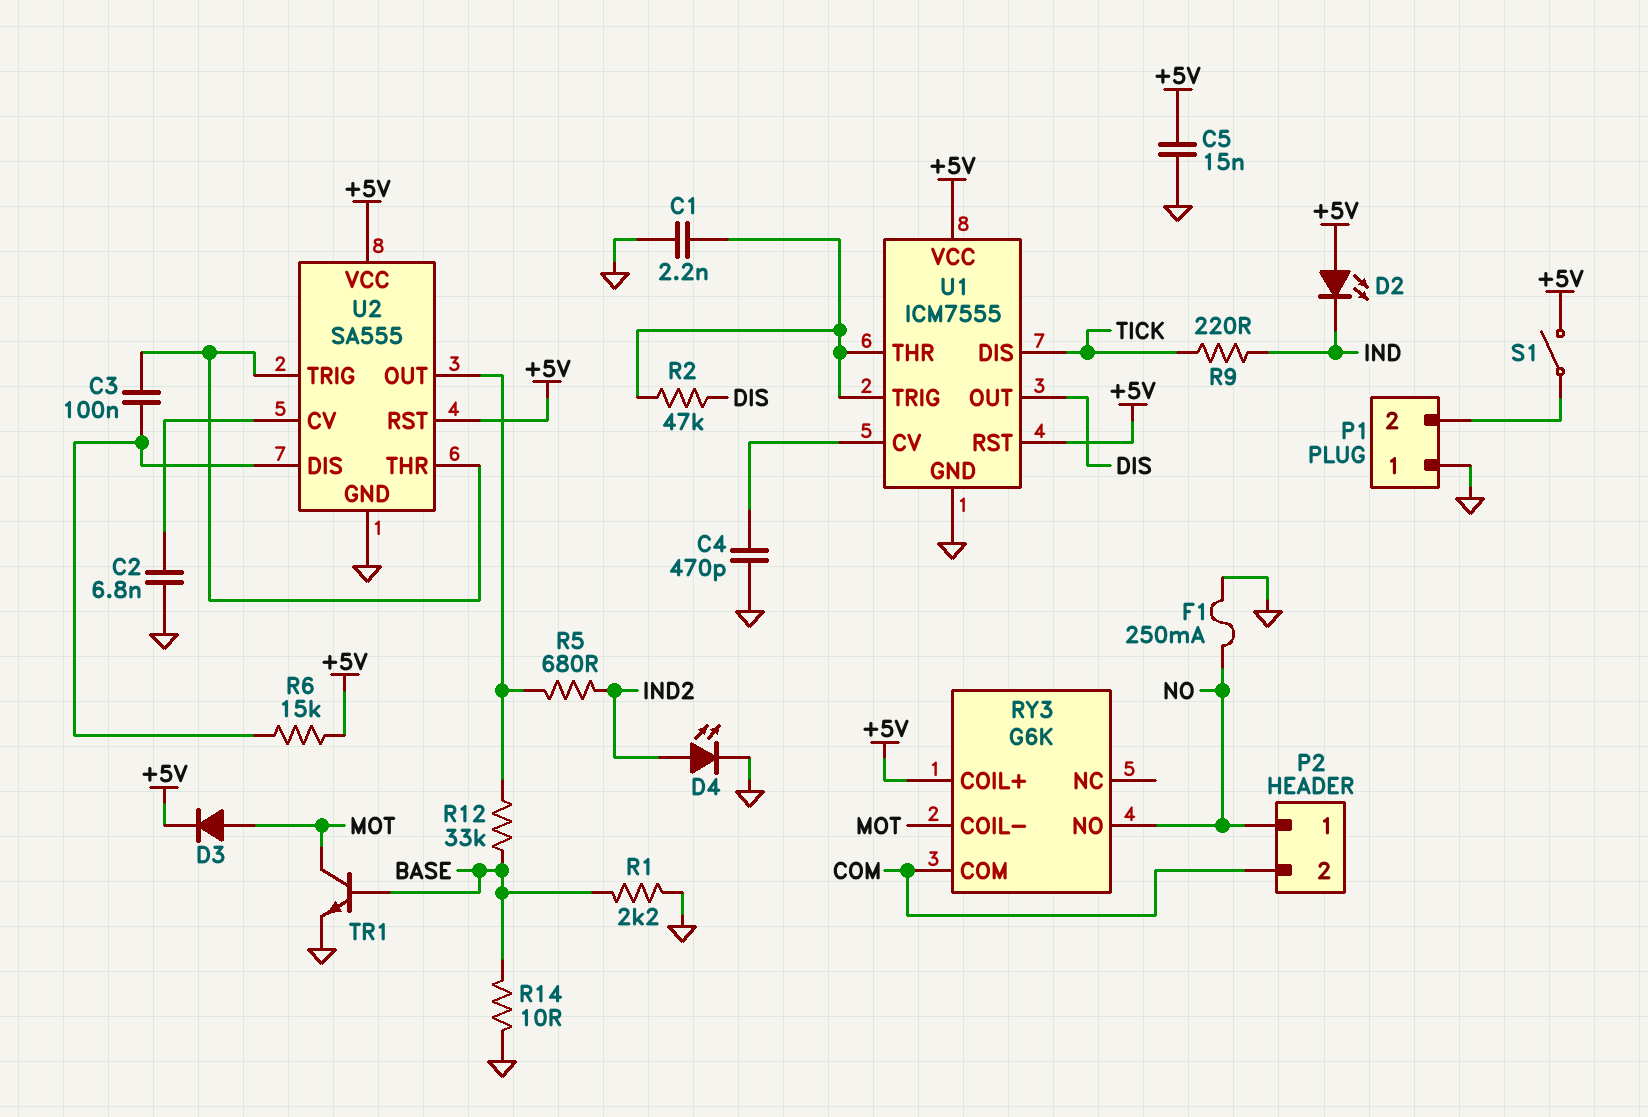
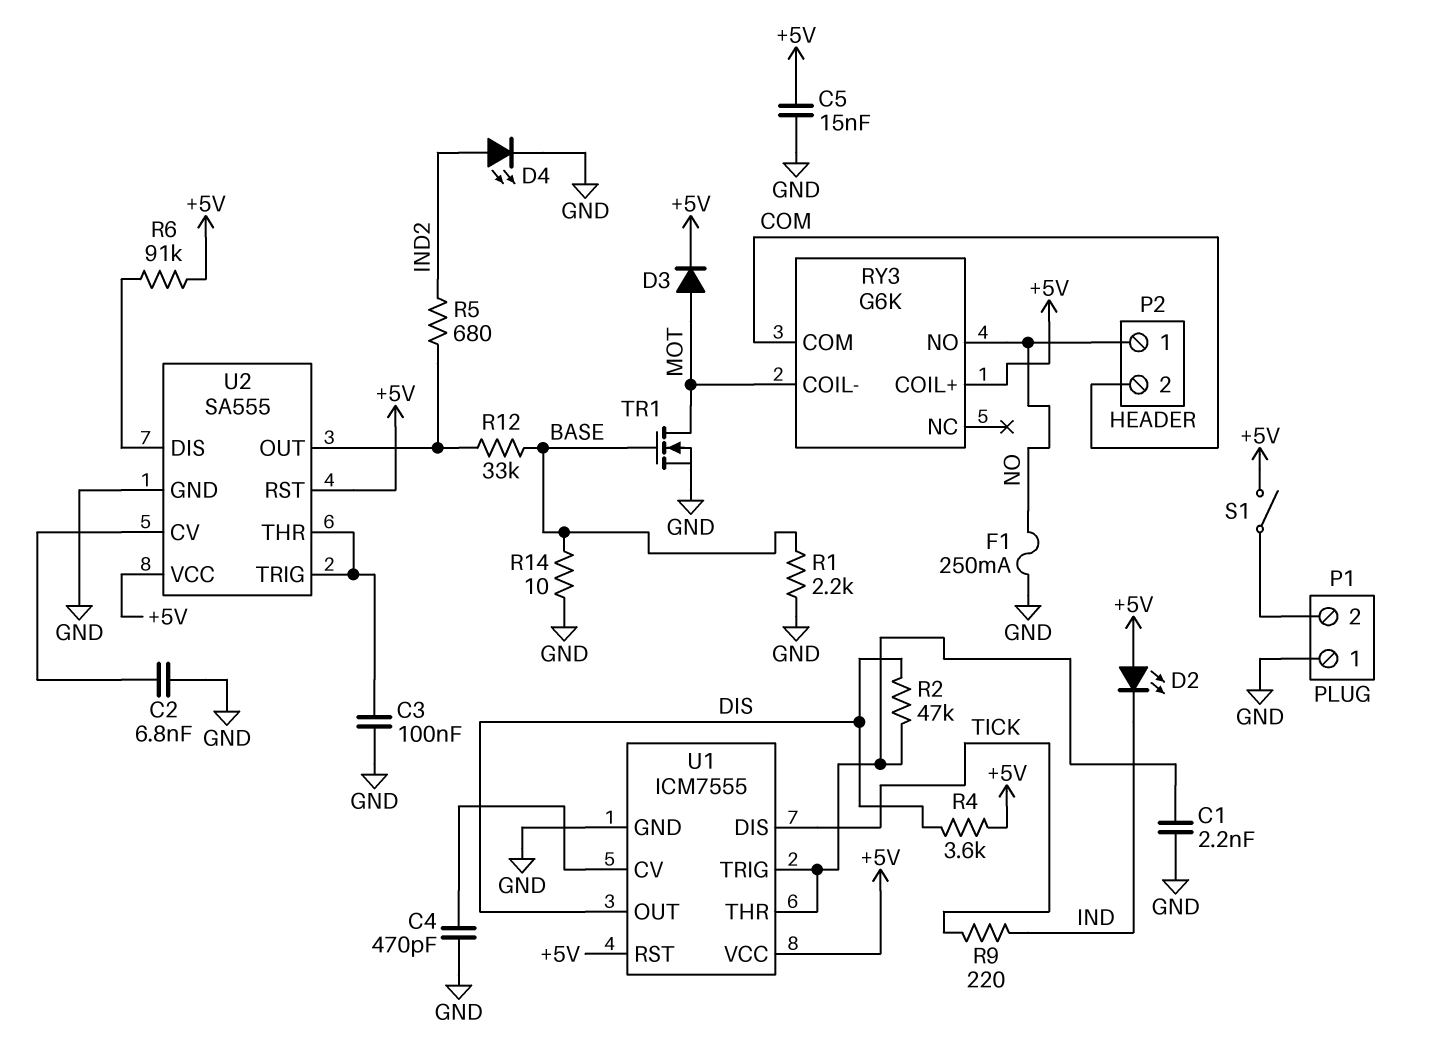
C3: 100nF (U2/DIS, U2/THR) -> 100nF (GND, U2/THR)
R4: none -> 3.6k (+5V, DIS)
R6: 15k (+5V, U2/DIS) -> 91k (+5V, U2/DIS)
TR1: NPN (B BASE, C MOT, E GND) -> NMOS (G BASE, D MOT, S GND)

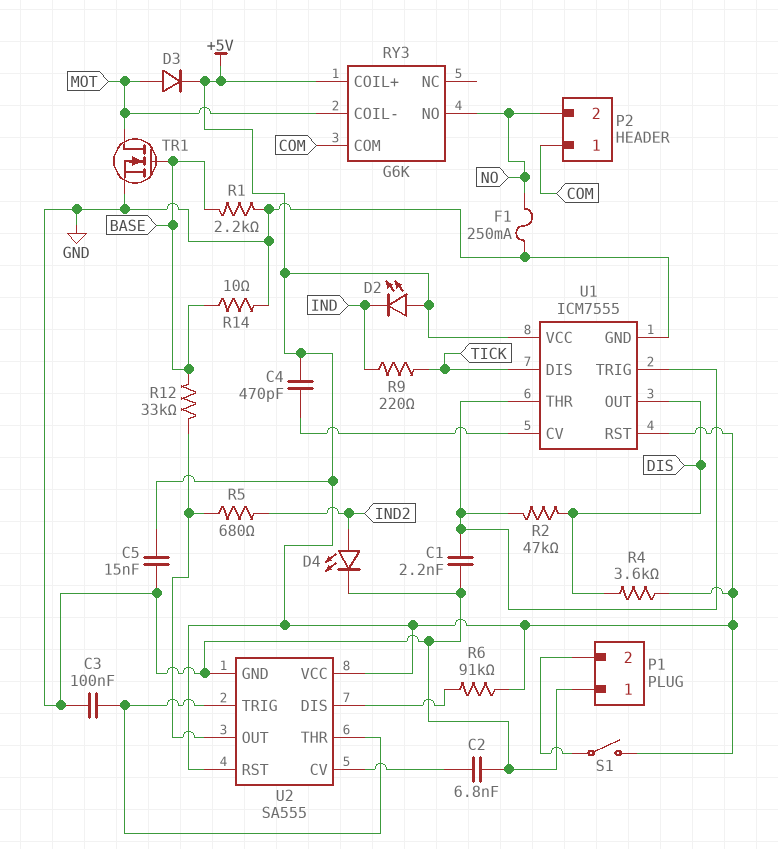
C4: 470pF (GND, U1/CV) -> 470pF (+5V, U1/CV)
P2 pin 1: NO -> COM
P2 pin 2: COM -> NO

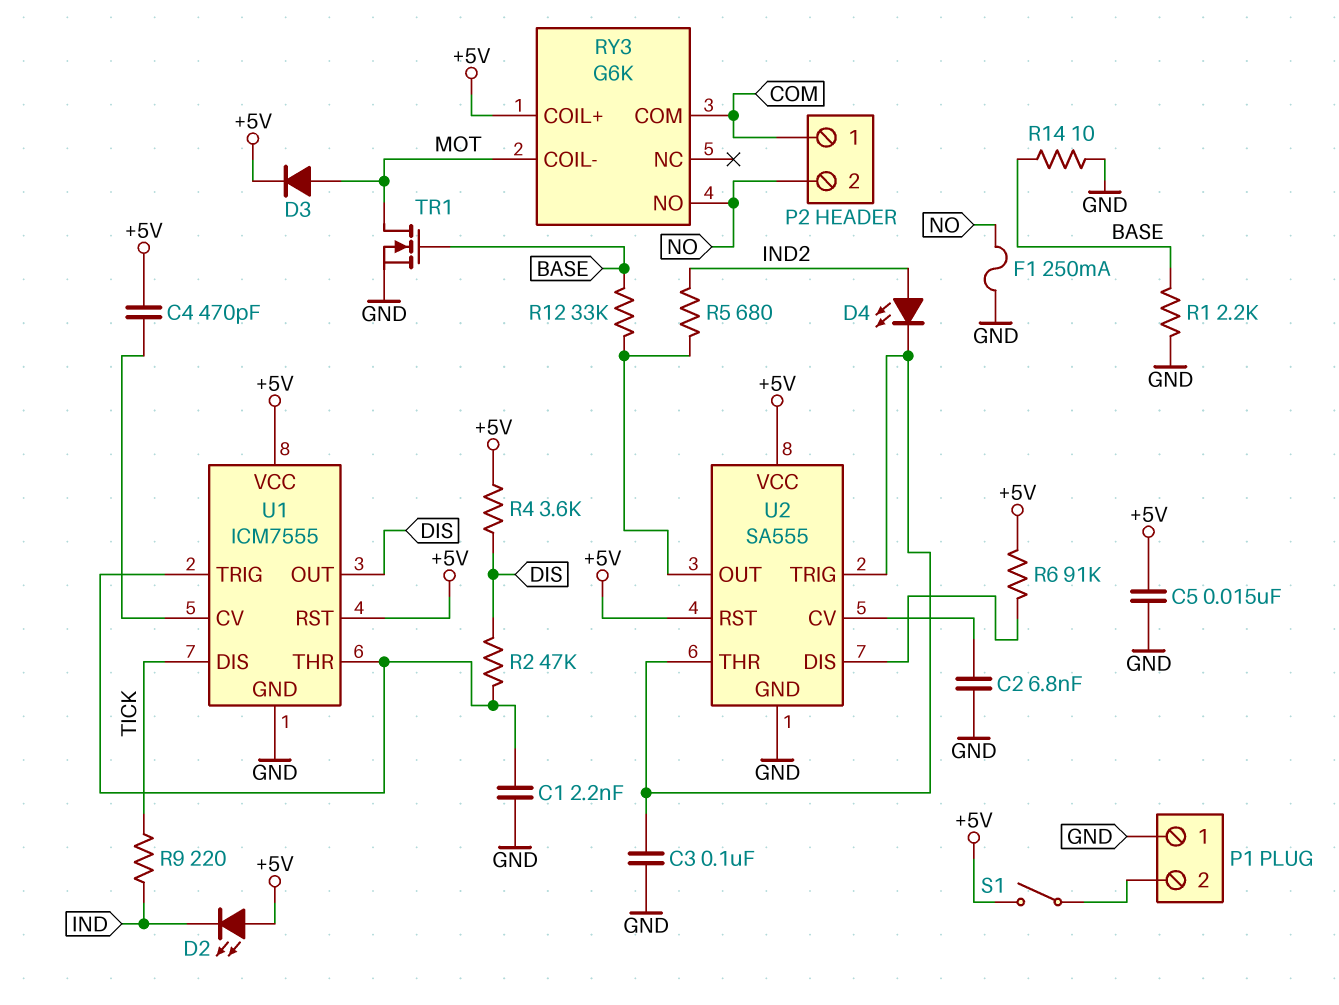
D4: LED (A IND2, K GND) -> LED (A IND2, K U2/THR)

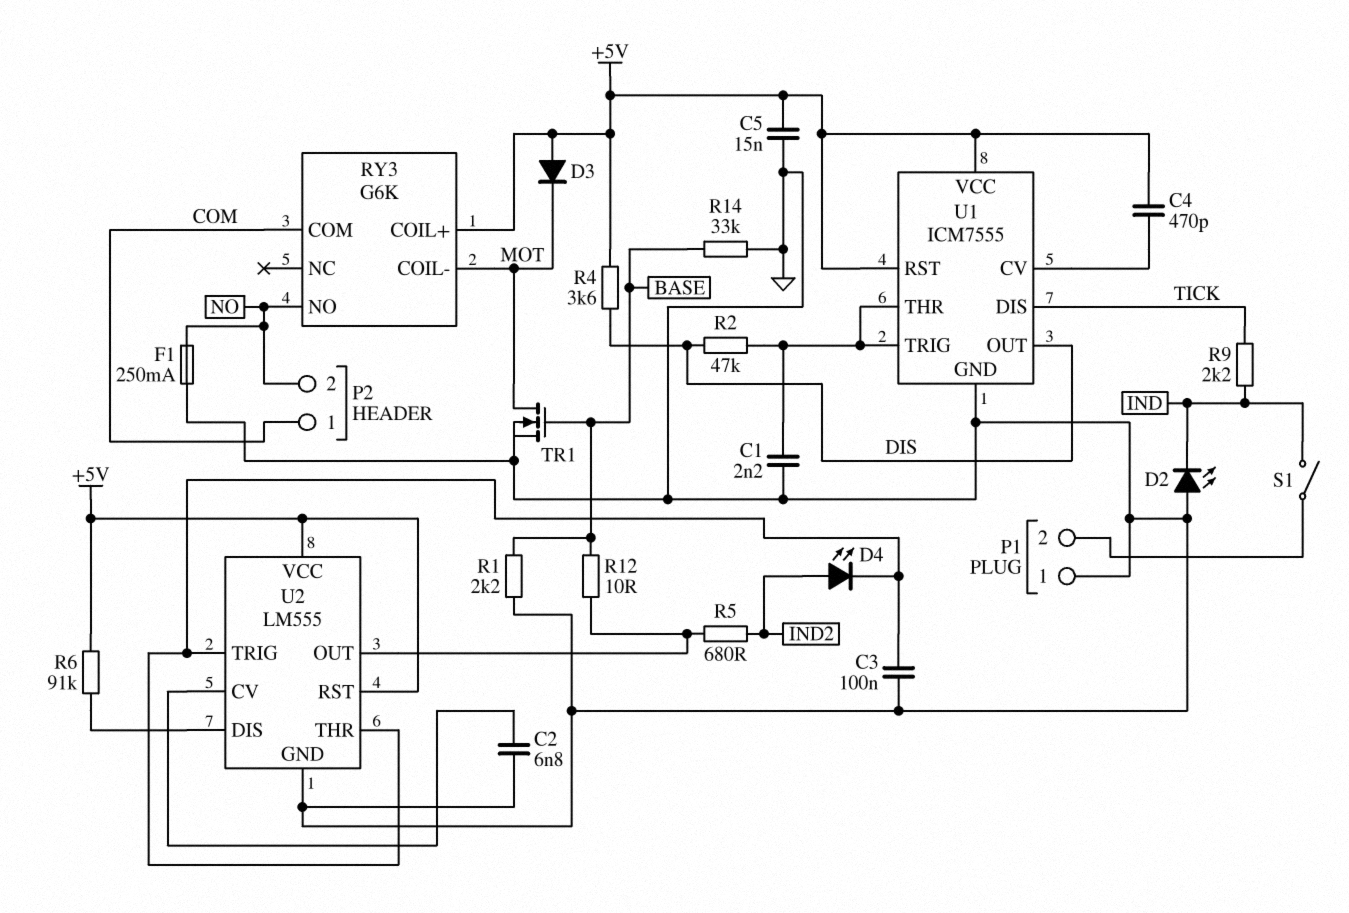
D2: LED (A +5V, K IND) -> LED (A GND, K IND)
D3: diode (A MOT, K +5V) -> diode (A +5V, K MOT)
R9: 220 (IND, TICK) -> 2.2k (IND, TICK)
R12: 33k (BASE, U2/OUT) -> 10 (BASE, U2/OUT)
R14: 10 (BASE, GND) -> 33k (BASE, GND)
S1: switch (+5V, P1/2) -> switch (IND, P1/2)
U2: SA555 -> LM555

